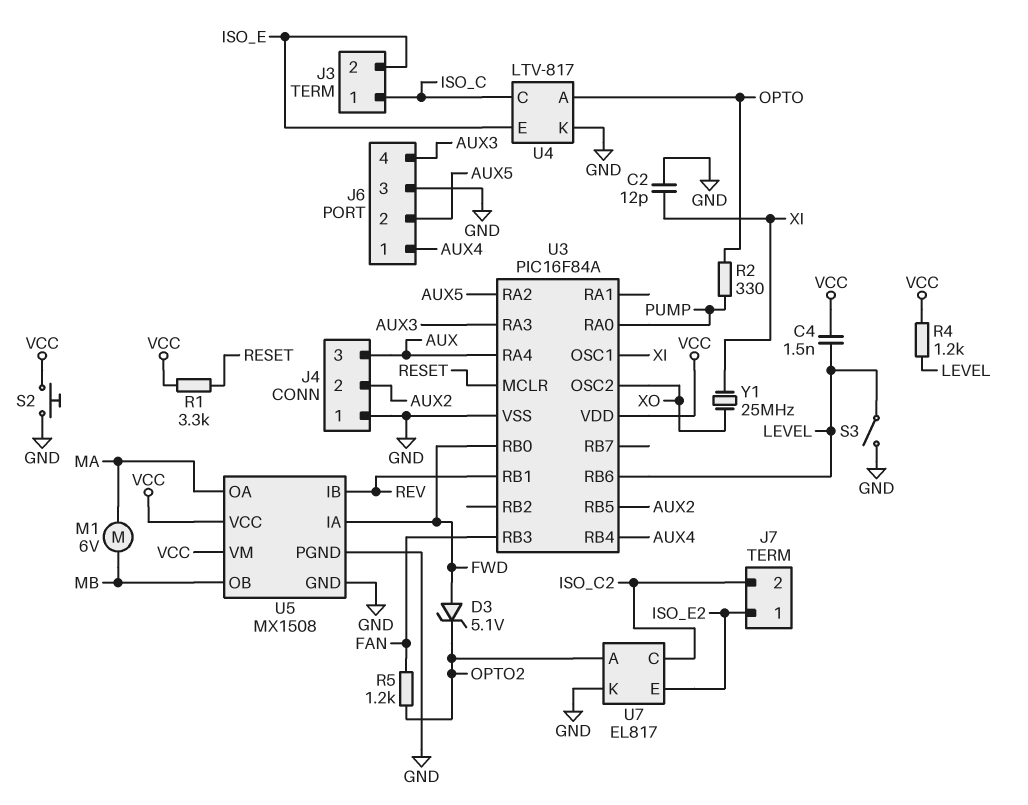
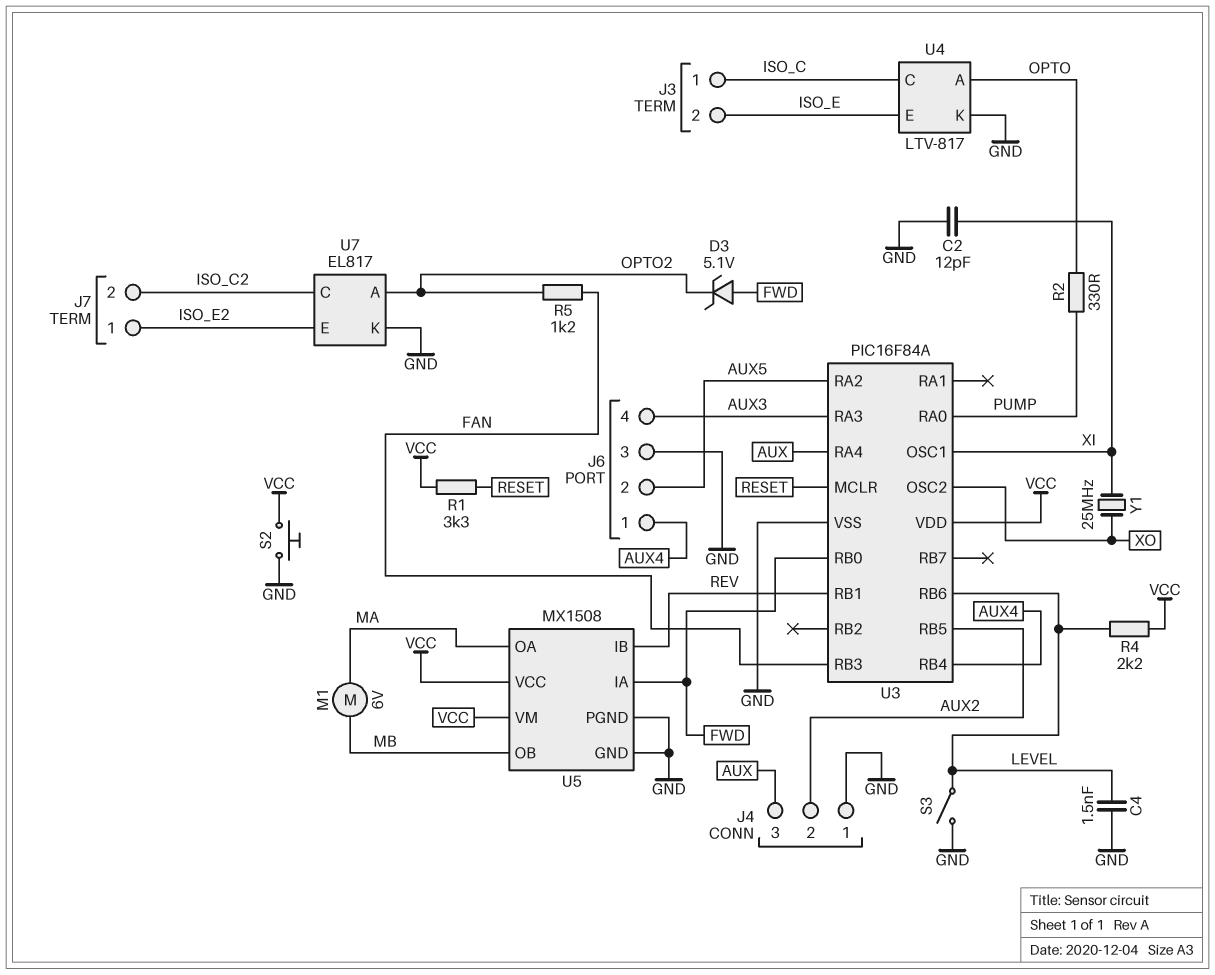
C4: 1.5nF (LEVEL, VCC) -> 1.5nF (GND, LEVEL)
R4: 1.2k (LEVEL, VCC) -> 2.2k (LEVEL, VCC)

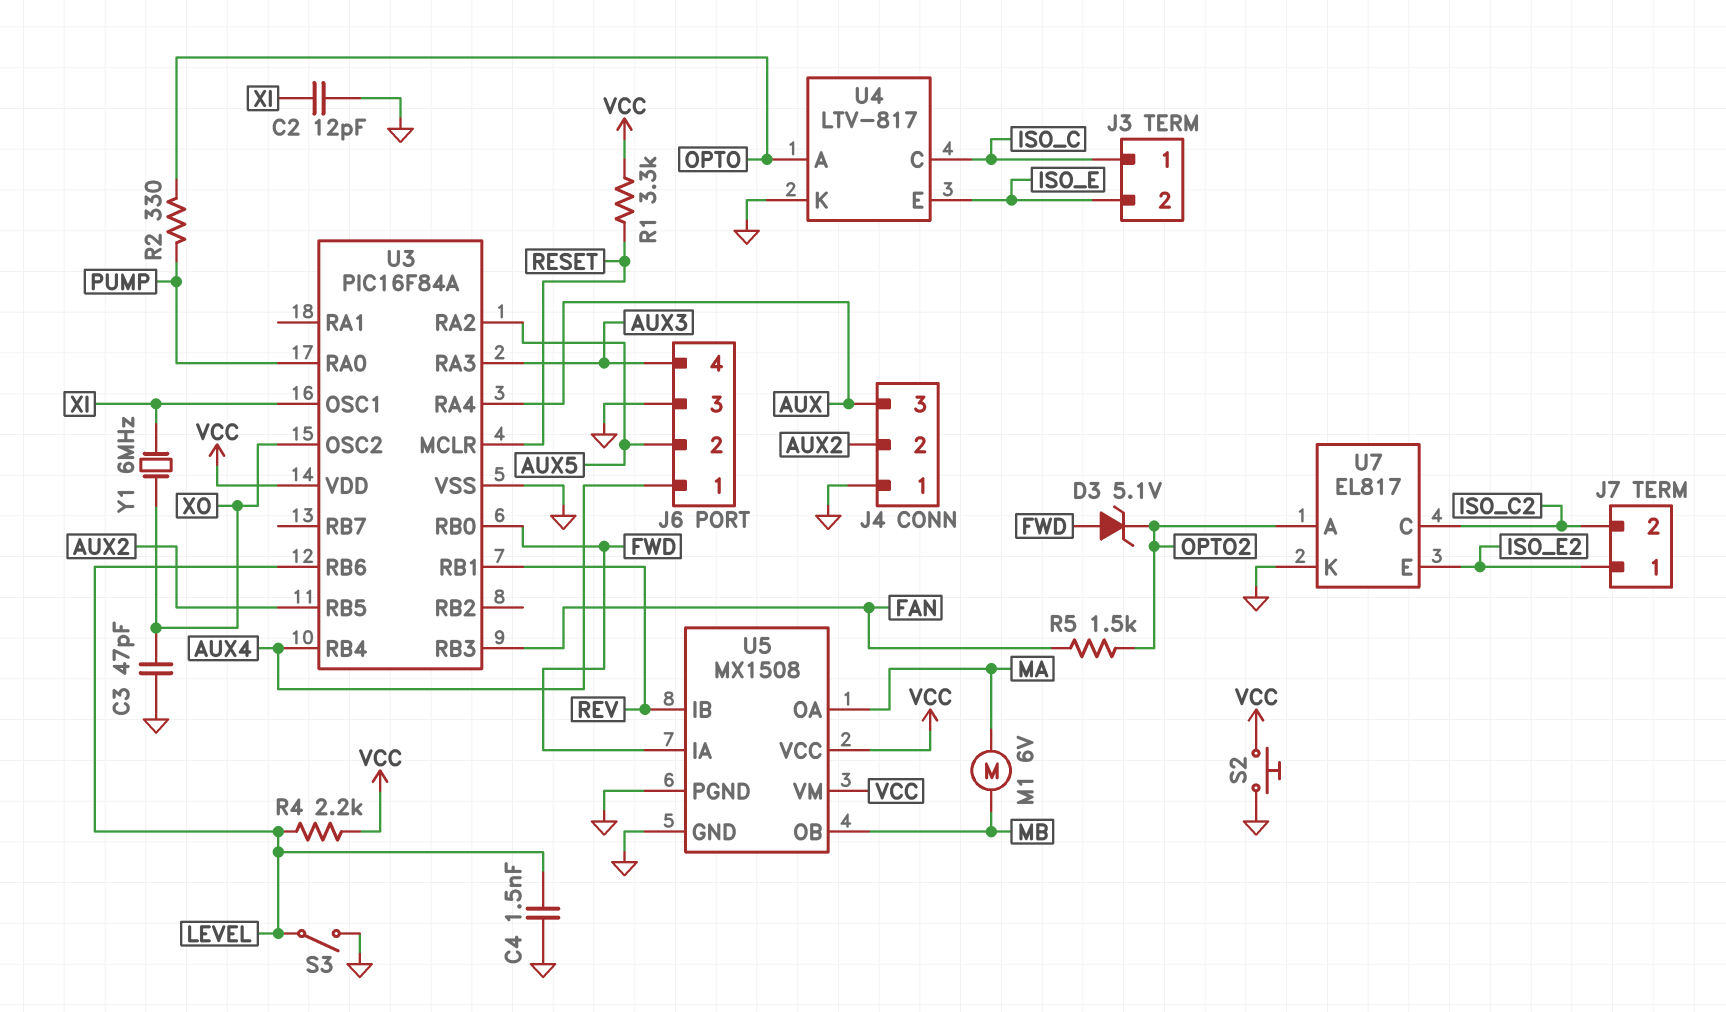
C3: none -> 47pF (GND, XO)
R5: 1.2k (FAN, OPTO2) -> 1.5k (FAN, OPTO2)
Y1: 25MHz (XI, XO) -> 6MHz (XI, XO)

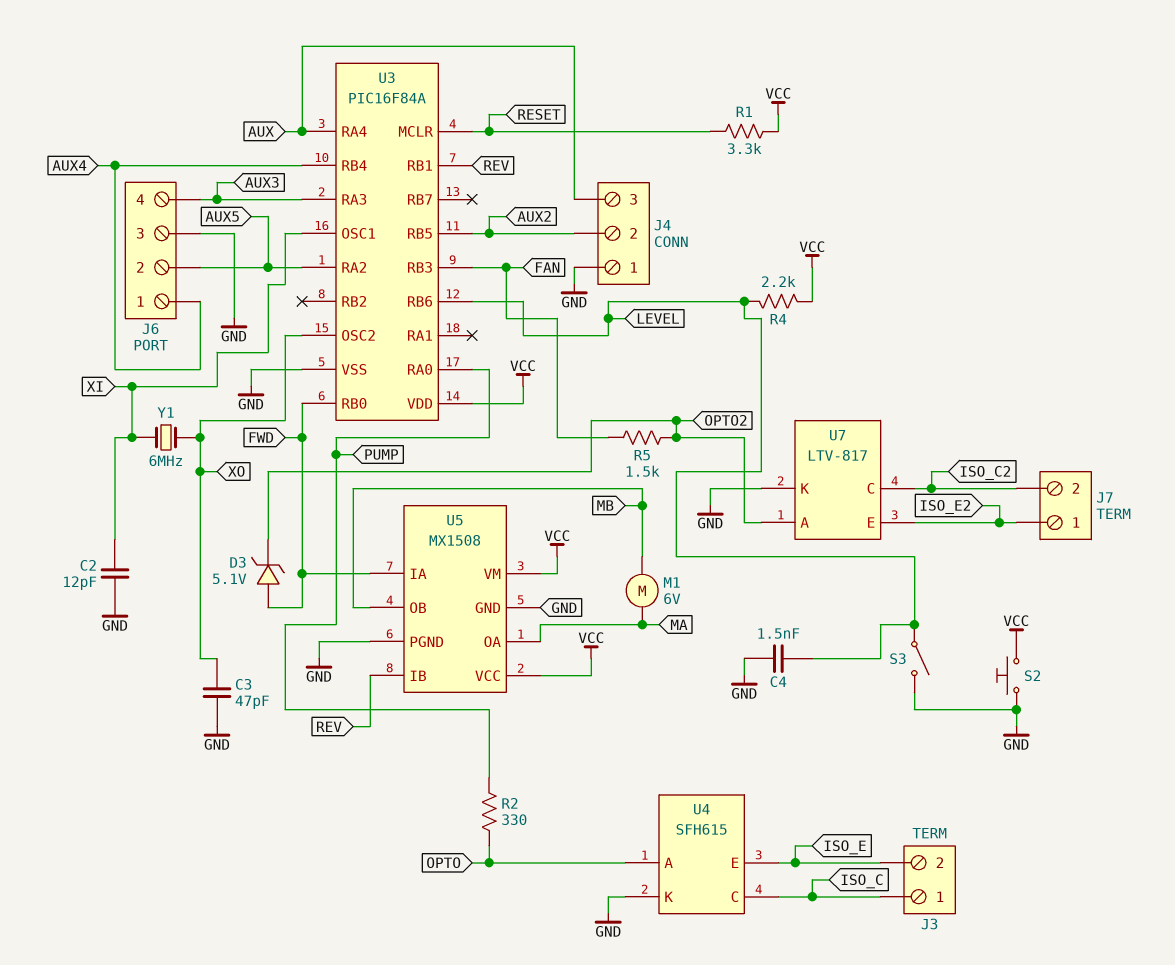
U4: LTV-817 -> SFH615
U7: EL817 -> LTV-817

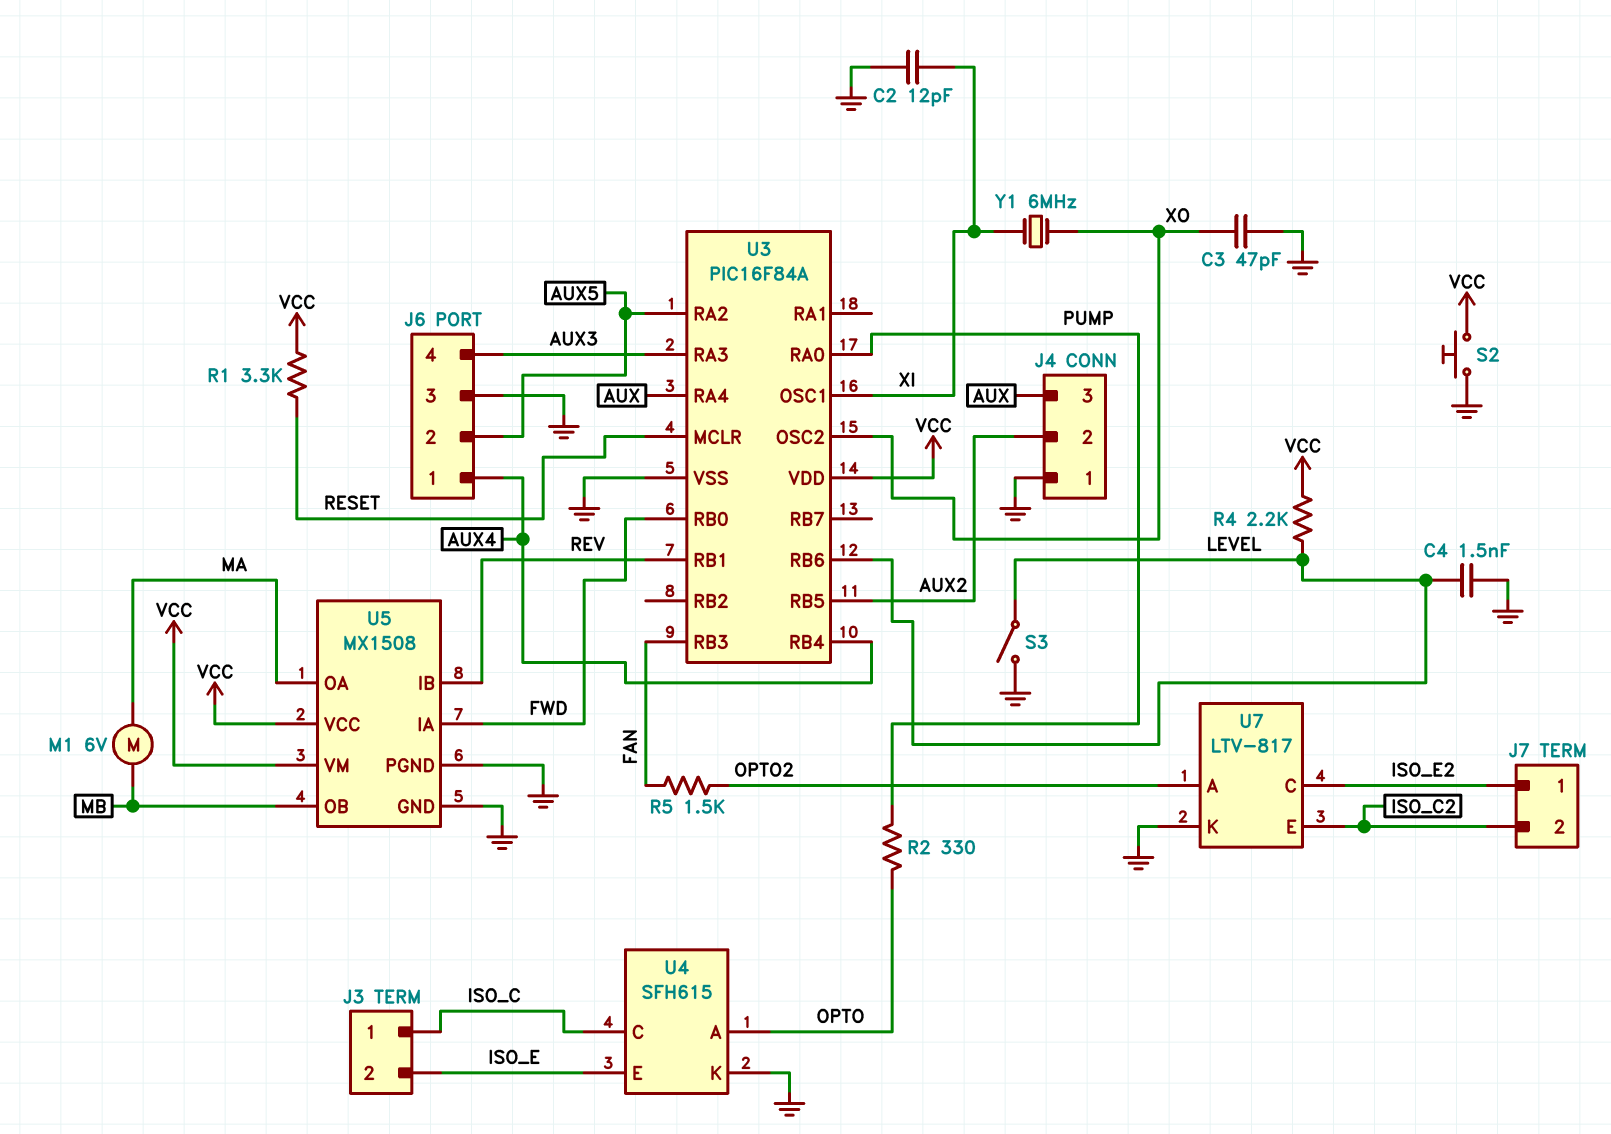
D3: zener 5.1V (A FWD, K OPTO2) -> none
U7 pin C: ISO_C2 -> ISO_E2
U7 pin E: ISO_E2 -> ISO_C2

